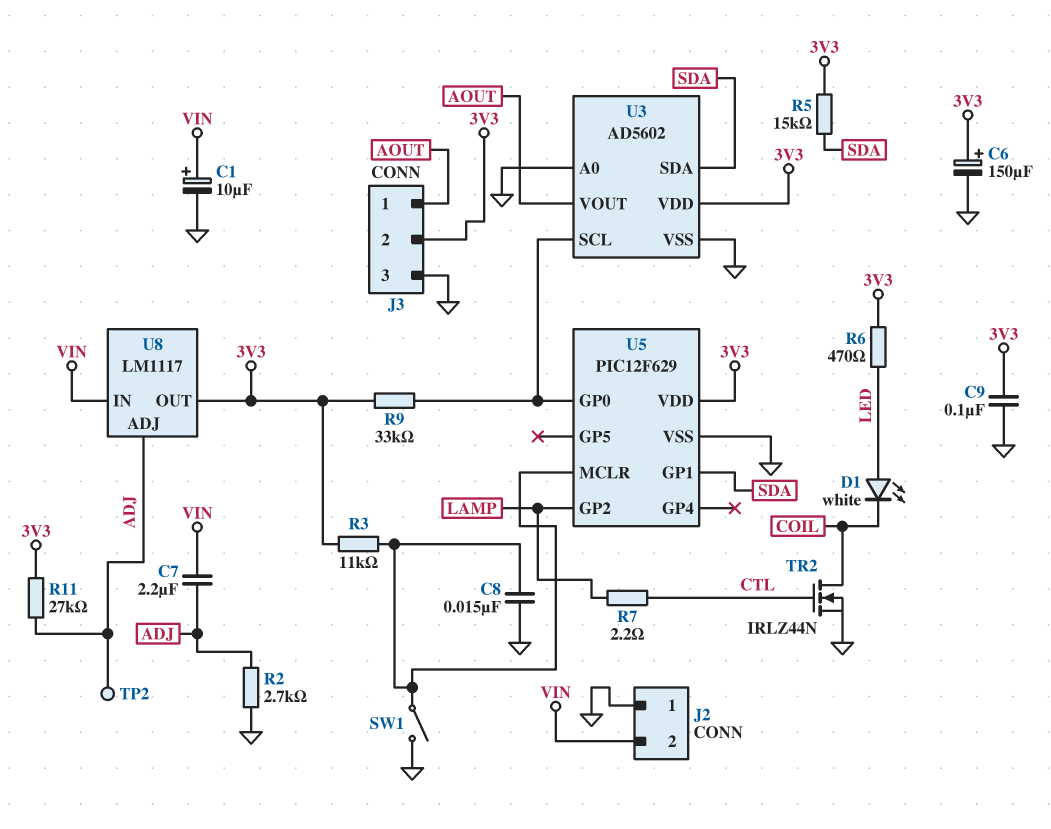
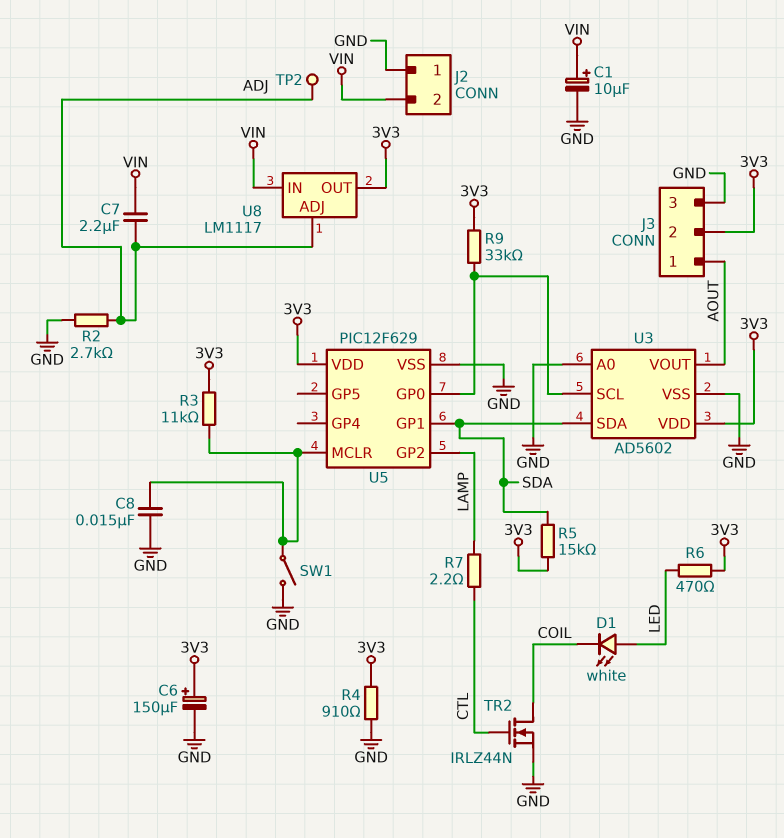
C9: 100nF (3V3, GND) -> none
R4: none -> 910 (3V3, GND)
R11: 27k (3V3, ADJ) -> none

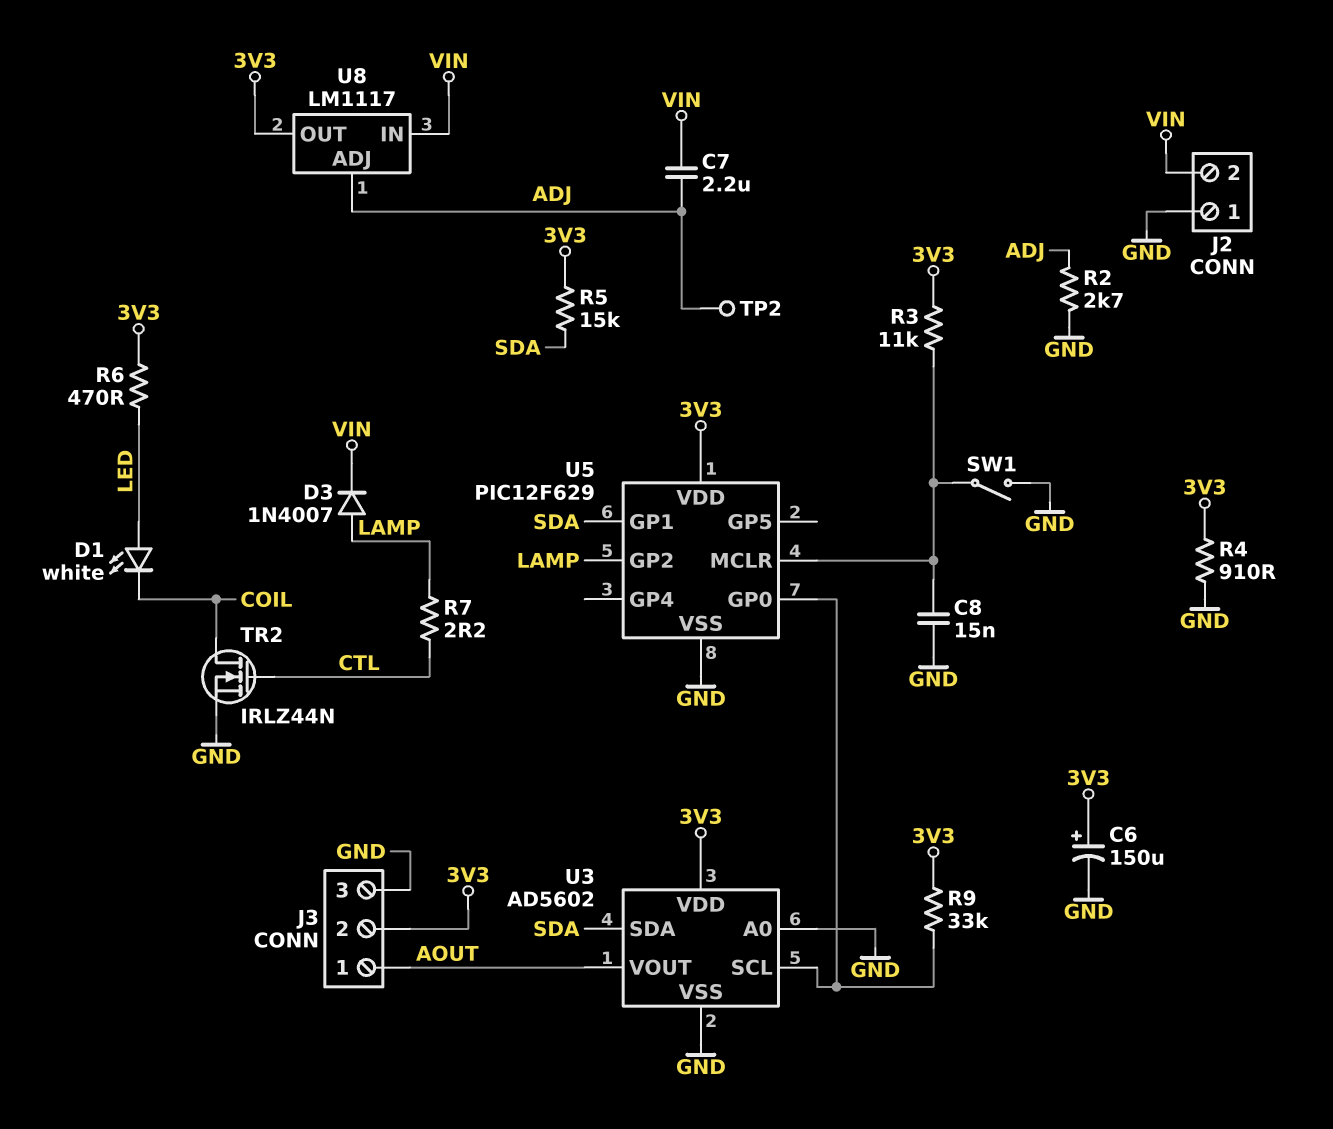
C1: 10uF (plus VIN, minus GND) -> none
D3: none -> diode 1N4007 (A LAMP, K VIN)

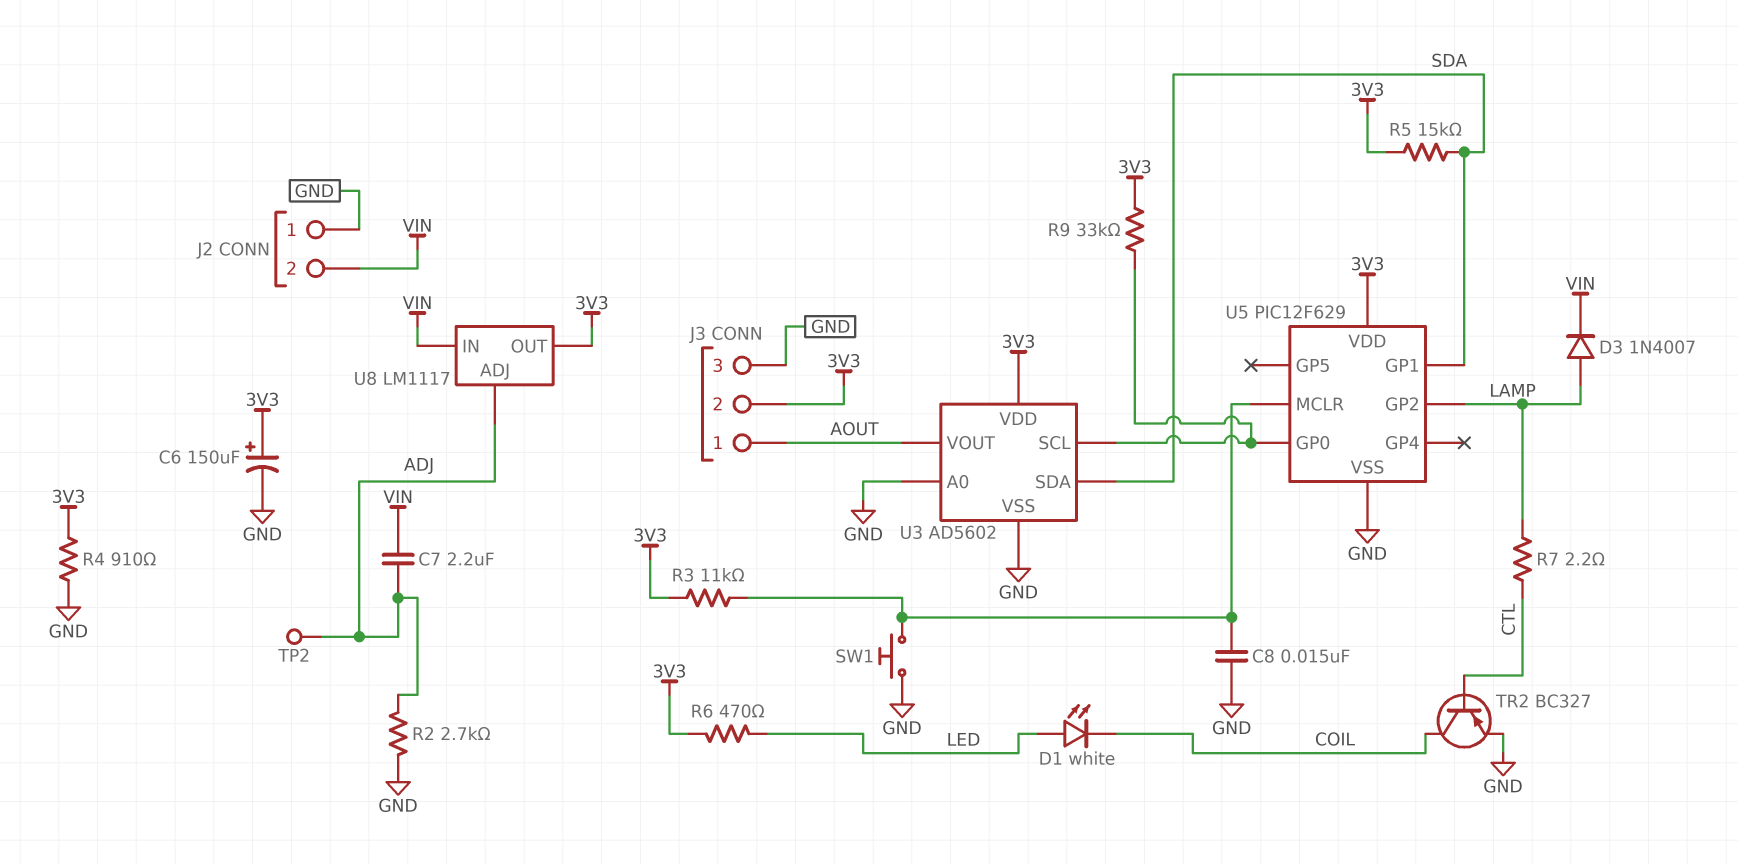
SW1: switch (GND, U5/MCLR) -> button (GND, U5/MCLR)
TR2: NMOS IRLZ44N (G CTL, D COIL, S GND) -> PNP BC327 (B CTL, C COIL, E GND)

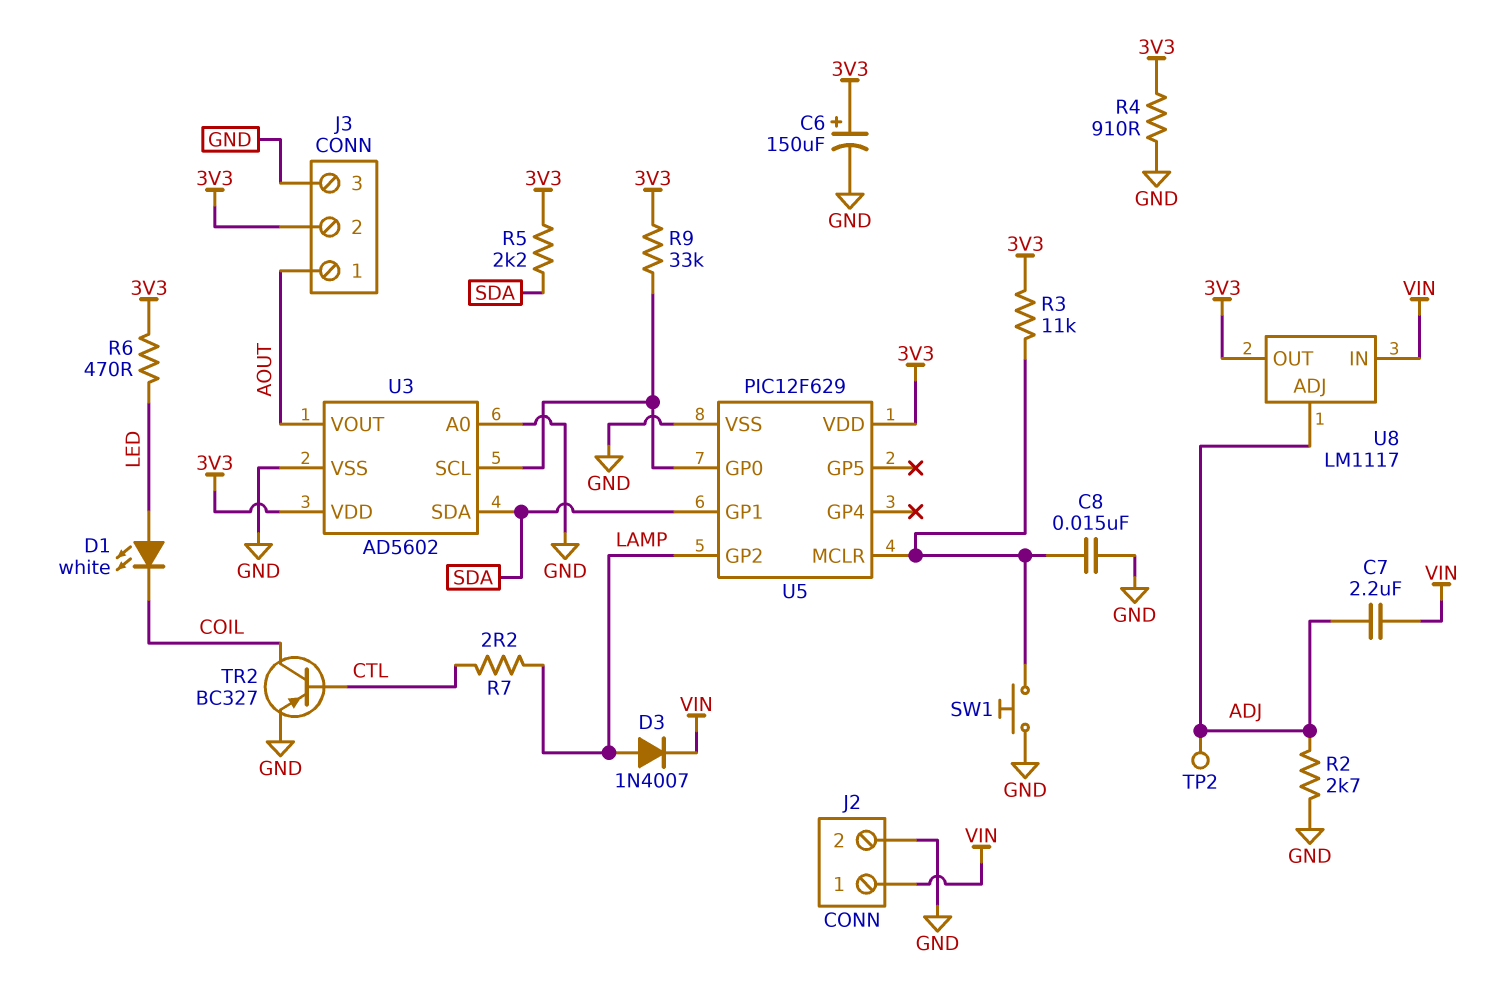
J2 pin 1: GND -> VIN
J2 pin 2: VIN -> GND
R5: 15k (3V3, SDA) -> 2.2k (3V3, SDA)

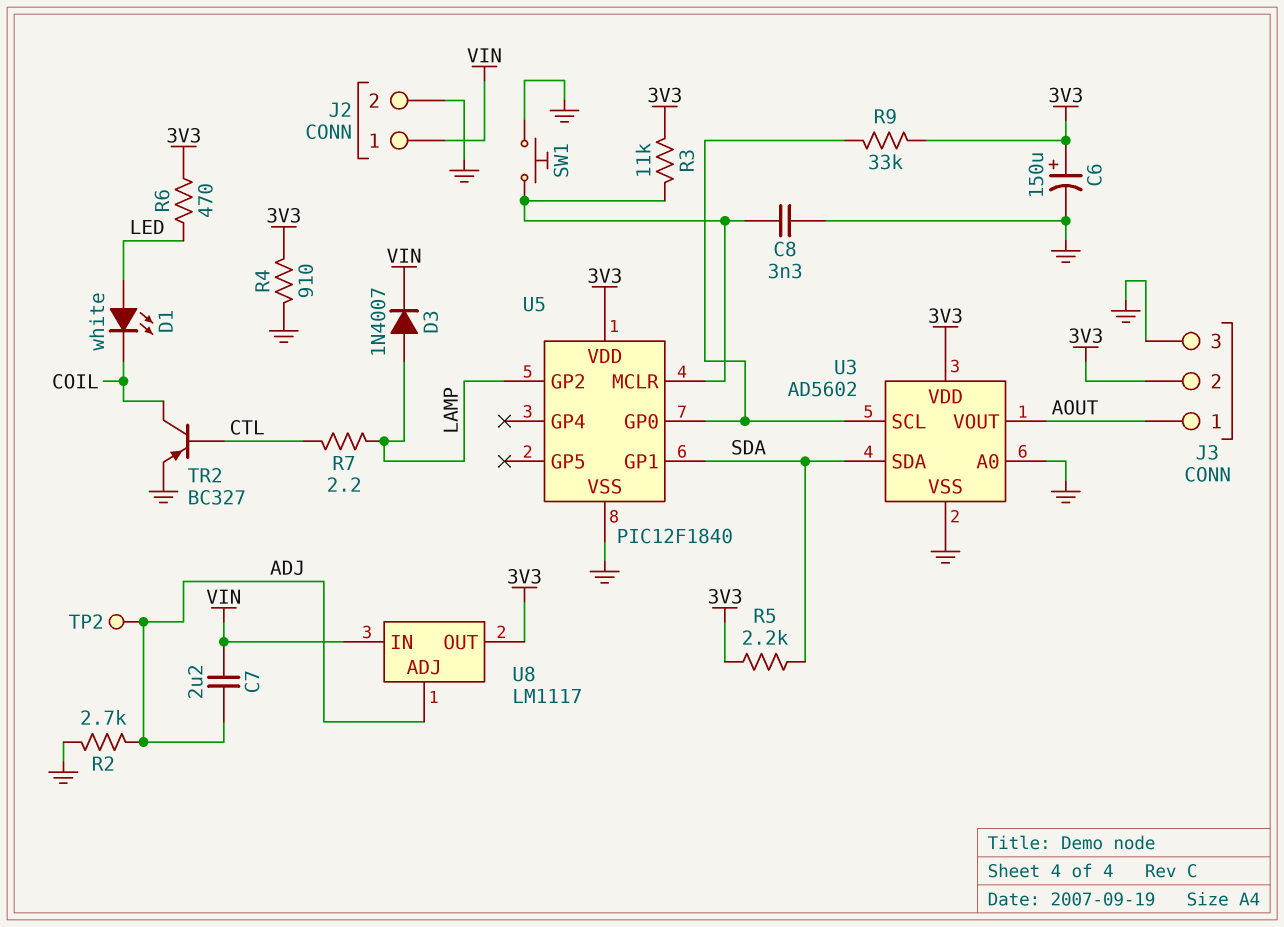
C8: 15nF (GND, U5/MCLR) -> 3.3nF (GND, U5/MCLR)
U5: PIC12F629 -> PIC12F1840

